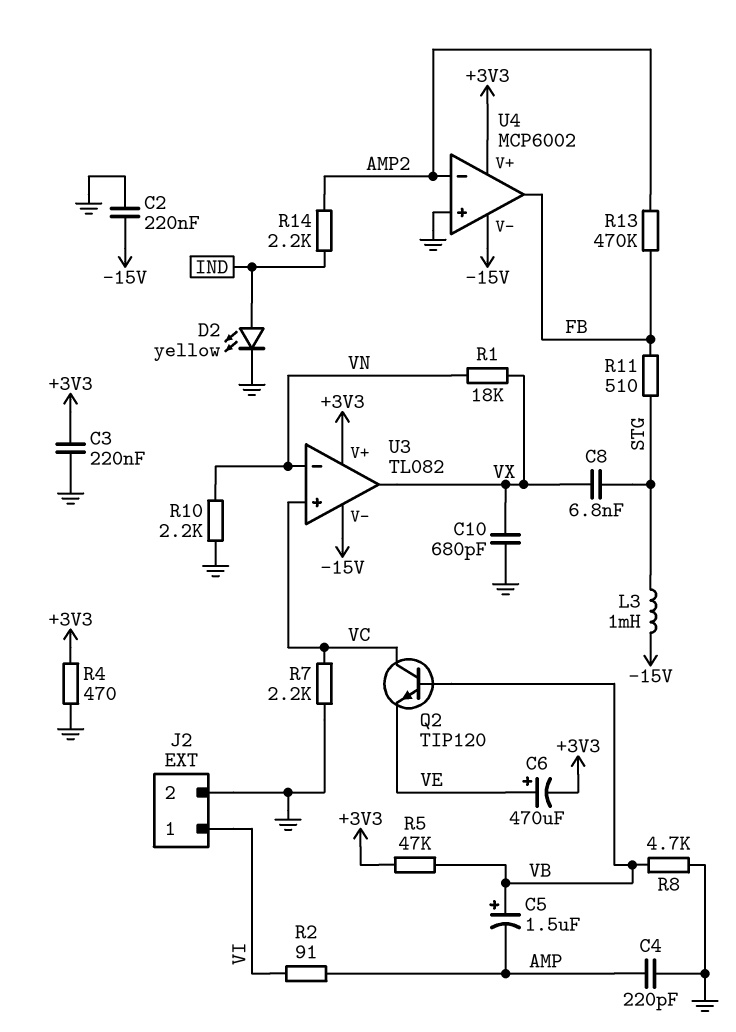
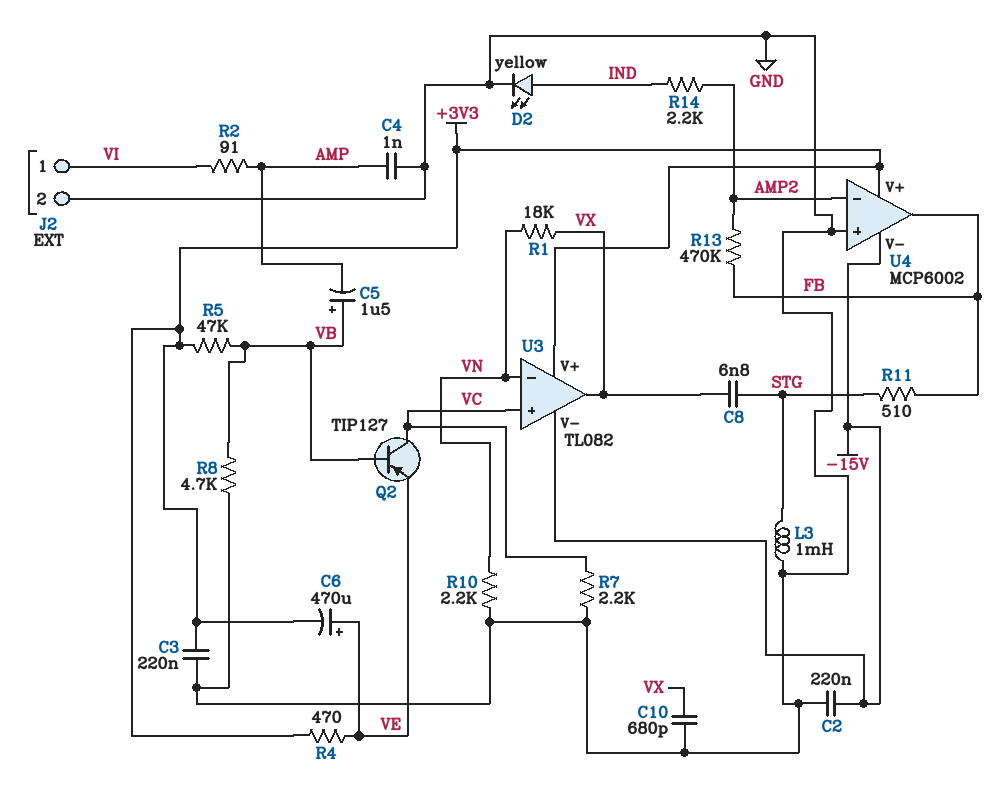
C4: 220pF (AMP, GND) -> 1nF (AMP, GND)
L3: 1mH (-15V, STG) -> 1mH (GND, STG)
Q2: NPN TIP120 (B VB, C VC, E VE) -> PNP TIP127 (B VB, C VC, E VE)
R4: 470 (+3V3, GND) -> 470 (+3V3, VE)

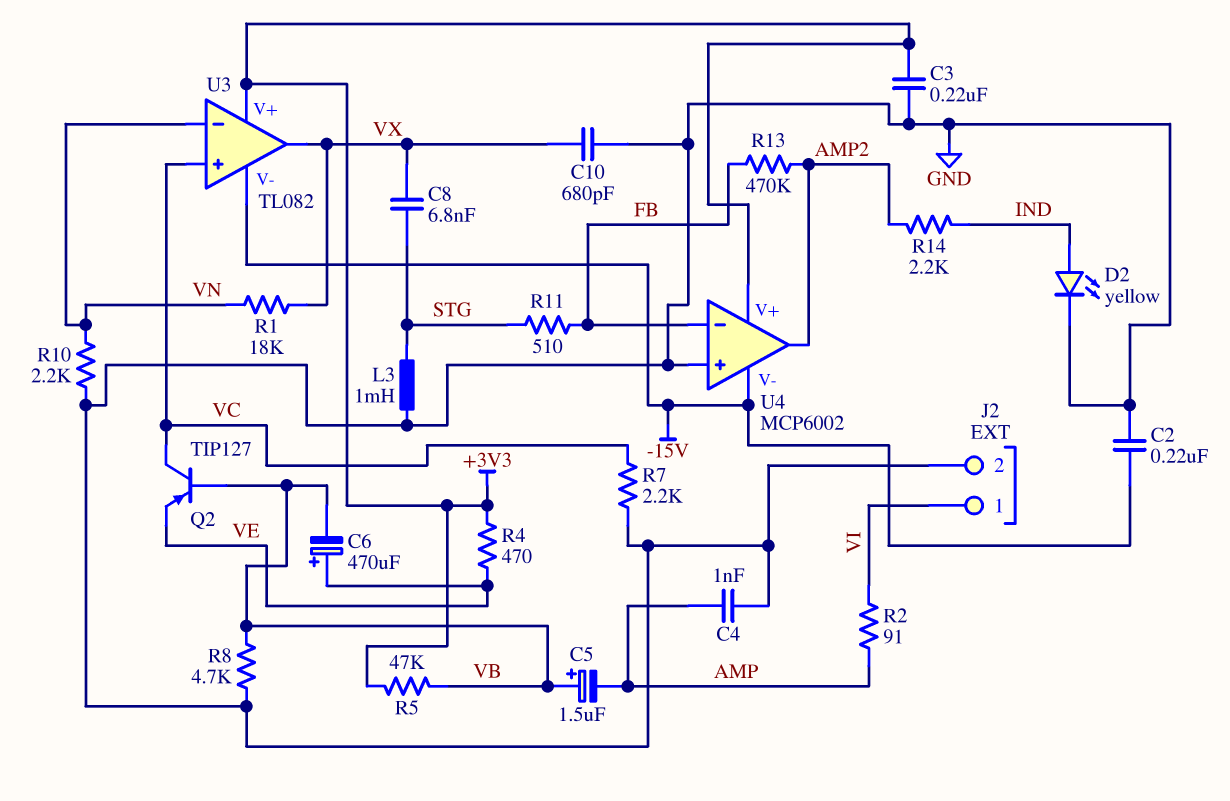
C6: 470uF (plus VE, minus +3V3) -> 470uF (plus VE, minus VB)
U4 pin in-: AMP2 -> FB
U4 pin out: FB -> AMP2

